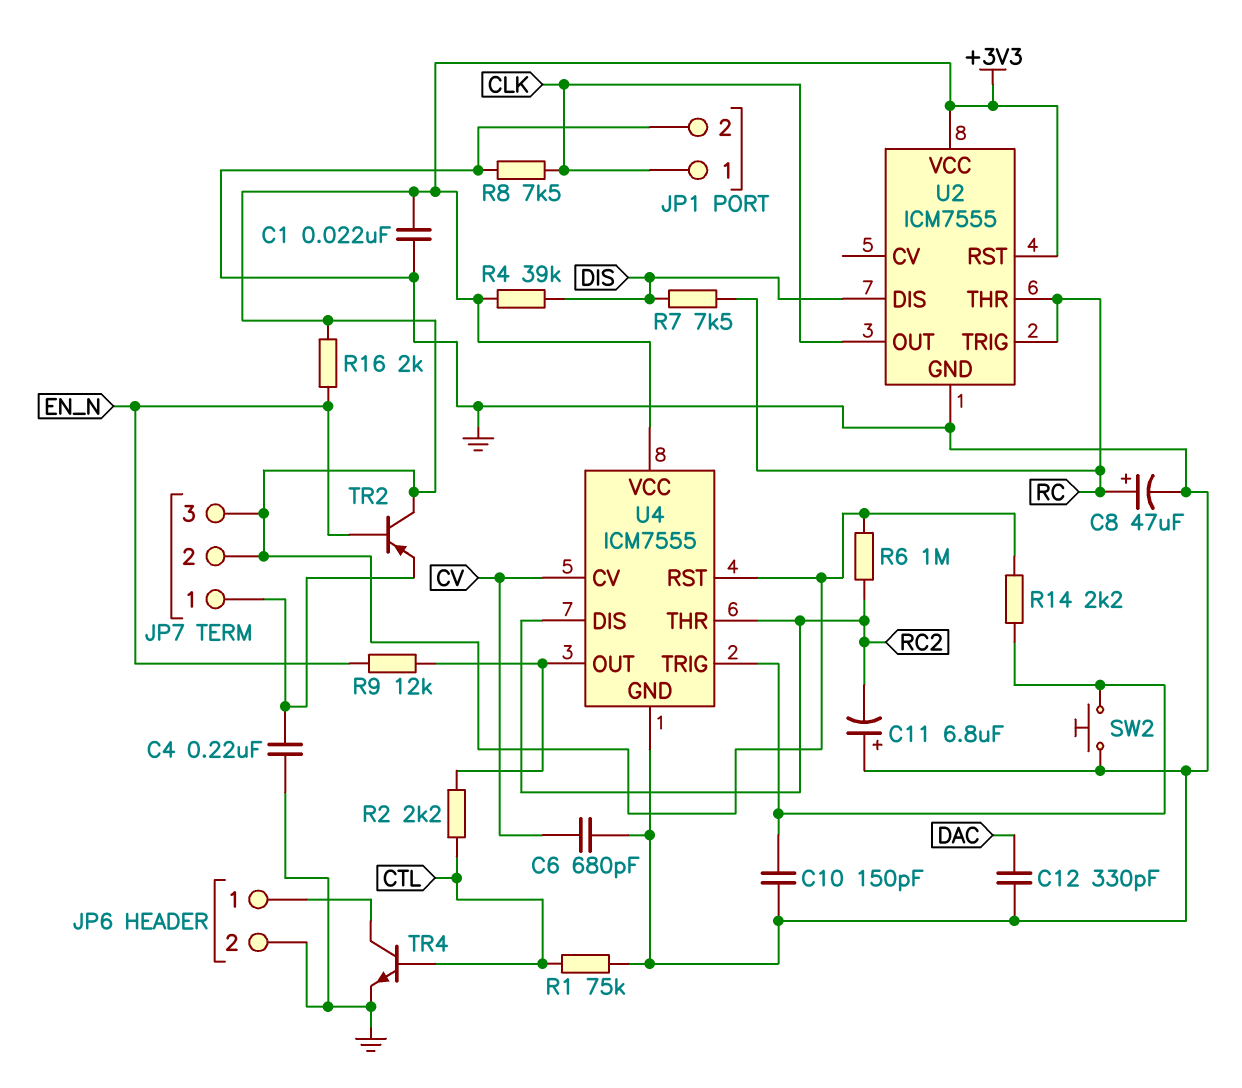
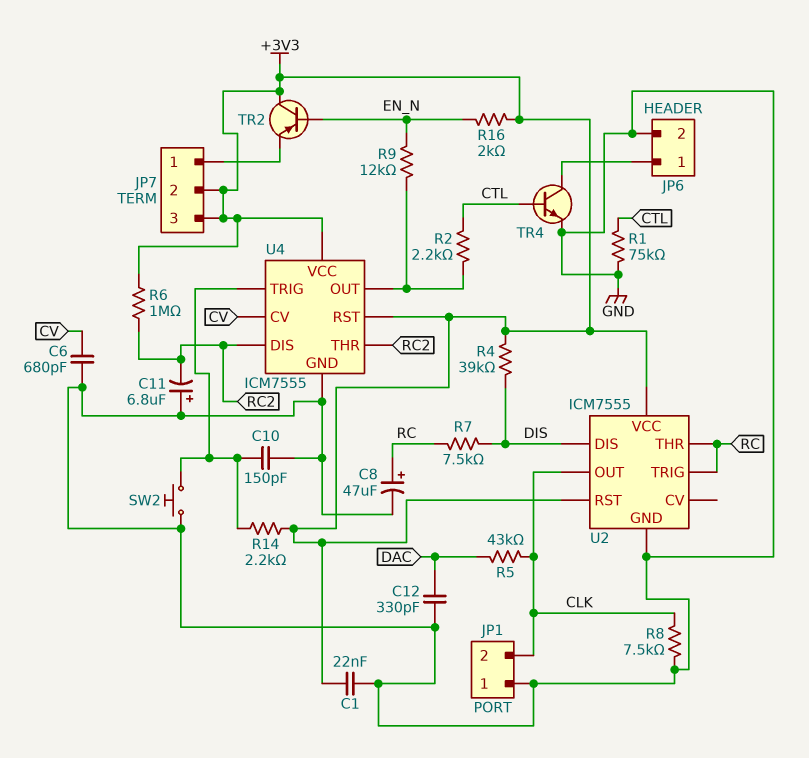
C4: 220nF (GND, JP7/1) -> none
JP1 pin 1: CLK -> GND
JP1 pin 2: GND -> CLK
R5: none -> 43k (CLK, DAC)

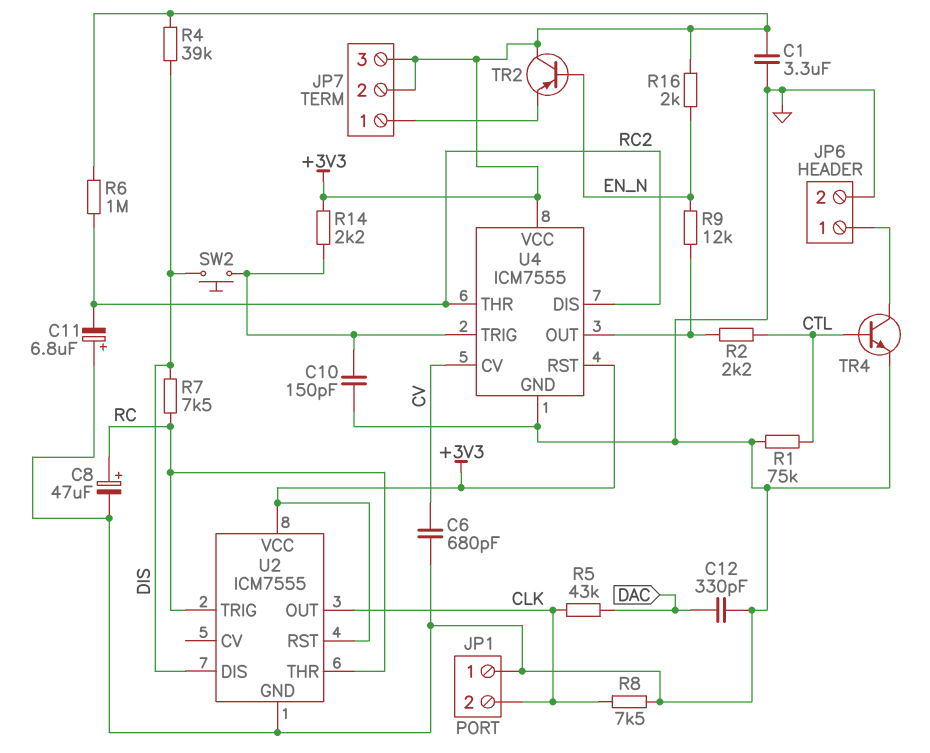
C1: 22nF (+3V3, GND) -> 3.3uF (+3V3, GND)
SW2: button (GND, U4/TRIG) -> button (DIS, U4/TRIG)

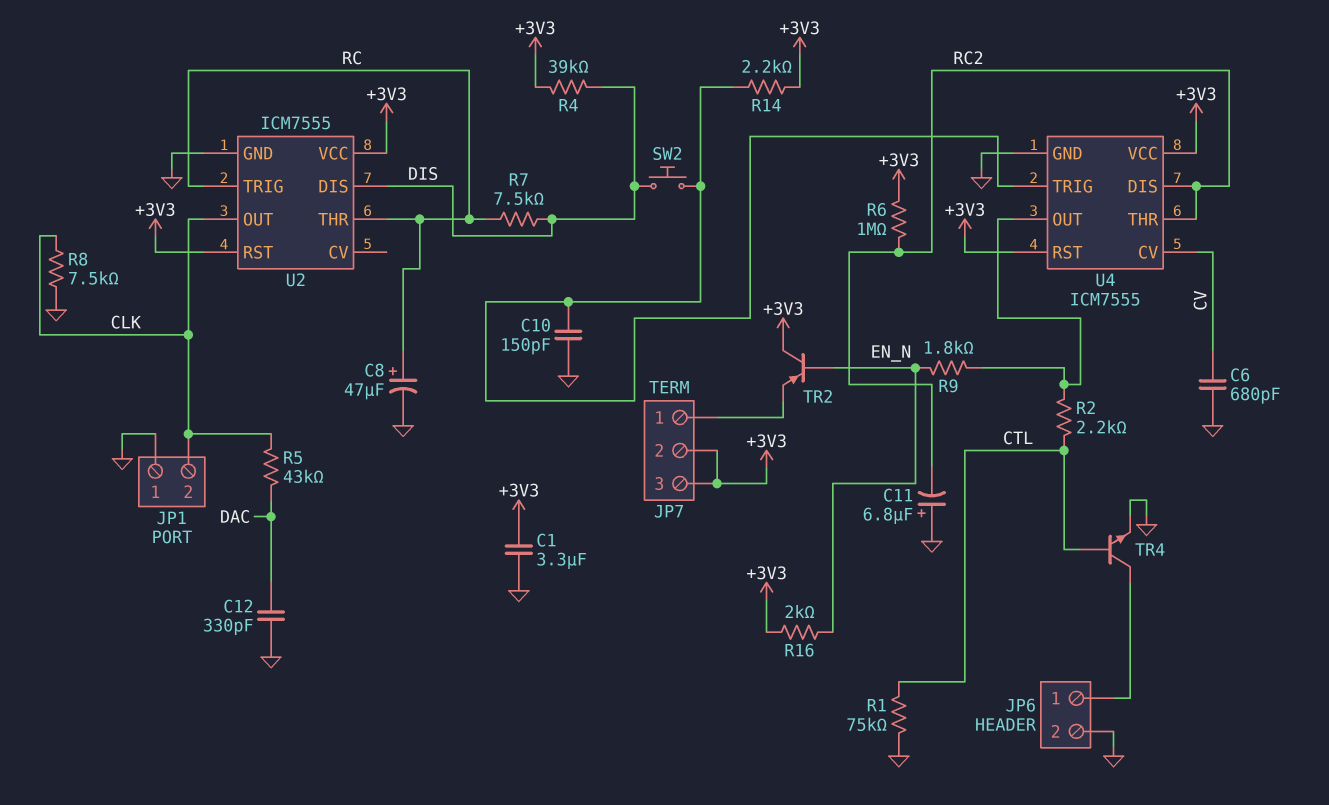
R9: 12k (EN_N, U4/OUT) -> 1.8k (EN_N, U4/OUT)

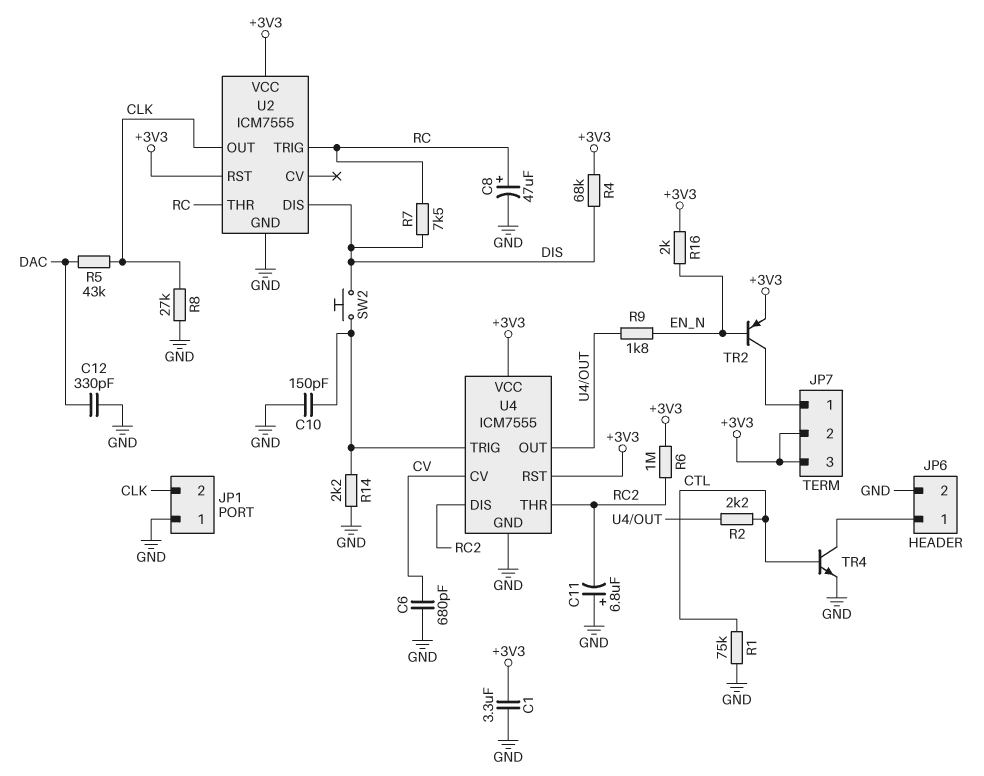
R4: 39k (+3V3, DIS) -> 68k (+3V3, DIS)
R8: 7.5k (CLK, GND) -> 27k (CLK, GND)
R14: 2.2k (+3V3, U4/TRIG) -> 2.2k (GND, U4/TRIG)
TR2: PNP (B EN_N, C +3V3, E JP7/1) -> PNP (B EN_N, C JP7/1, E +3V3)

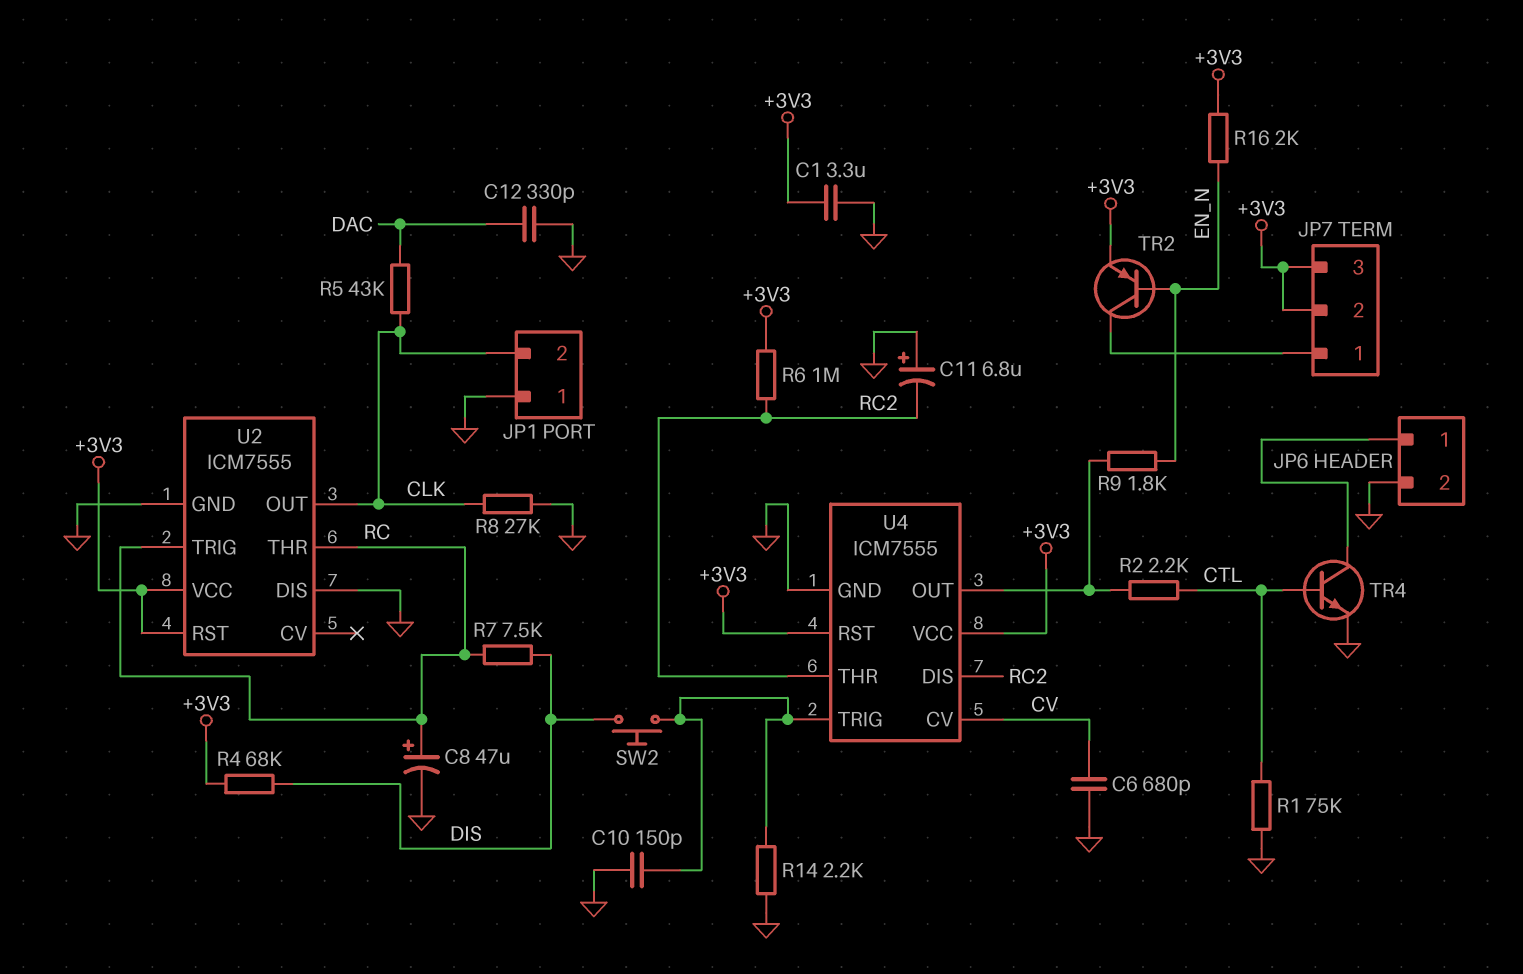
U2 pin DIS: DIS -> GND

